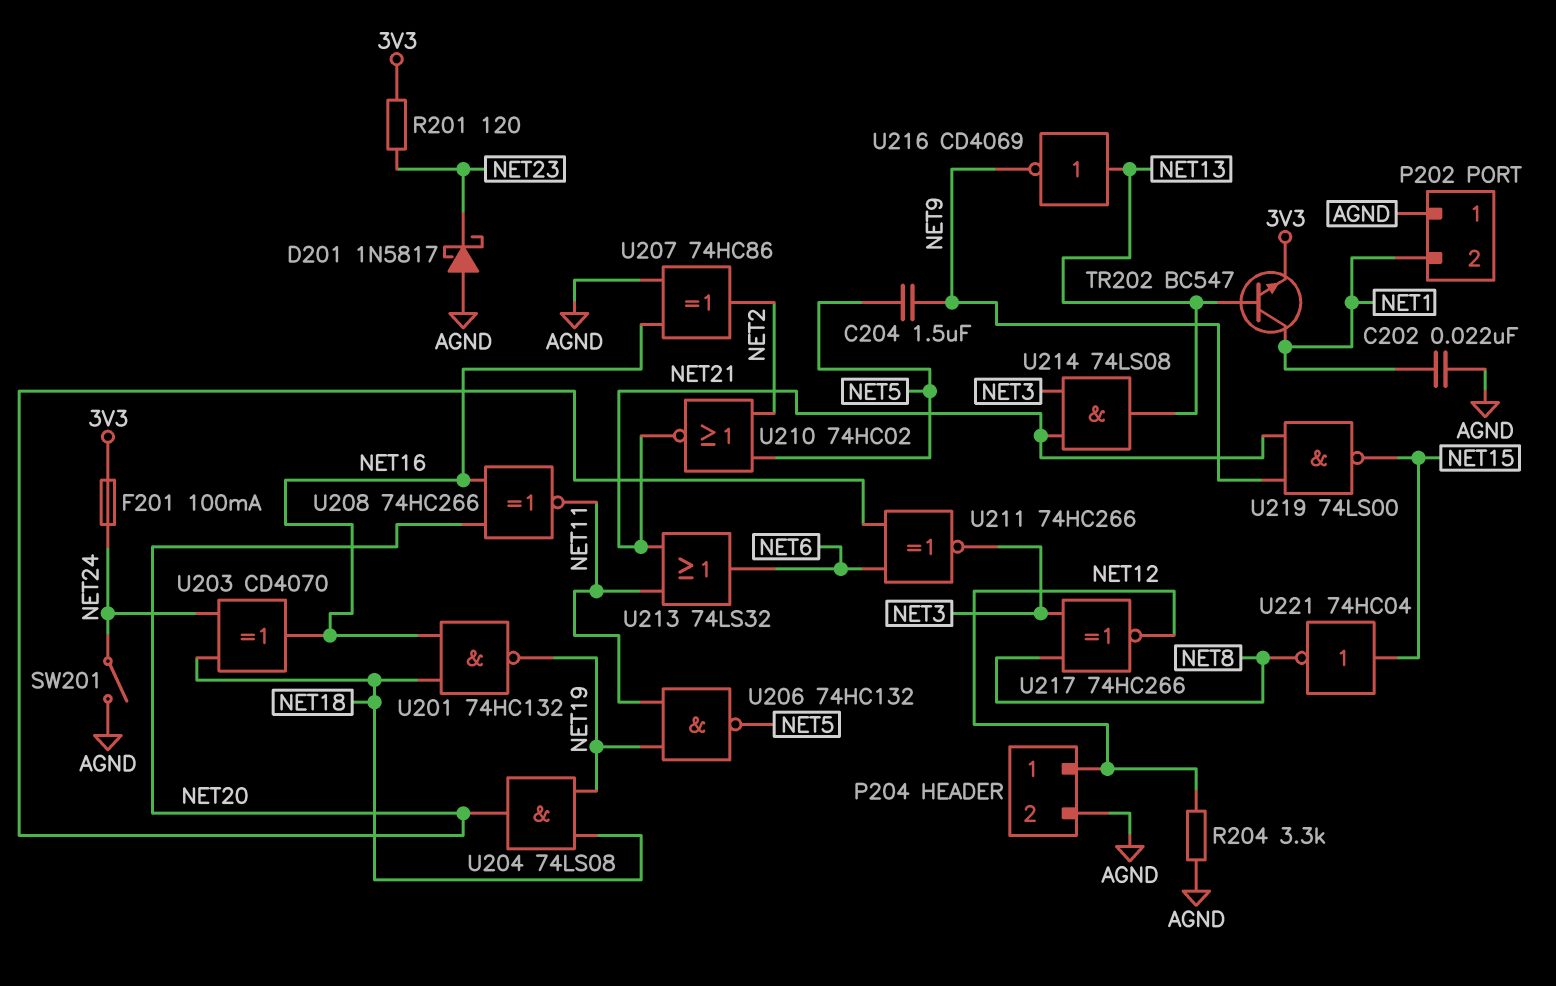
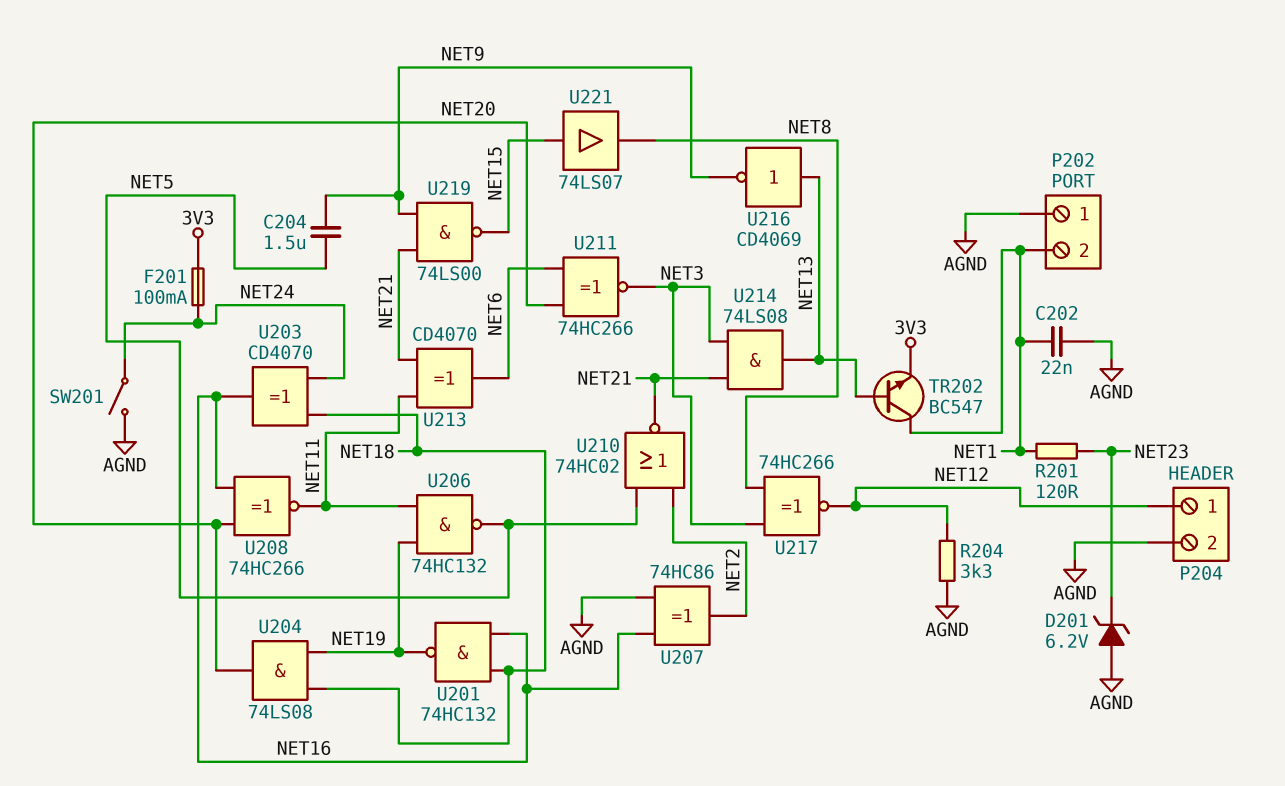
D201: schottky 1N5817 (A AGND, K NET23) -> zener 6.2V (A AGND, K NET23)
R201: 120 (3V3, NET23) -> 120 (NET1, NET23)
U213: OR 74LS32 (in NET11, in NET21, out NET6) -> XOR CD4070 (in NET11, in NET21, out NET6)
U221: NOT 74HC04 (in NET15, out NET8) -> buffer 74LS07 (in NET15, out NET8)

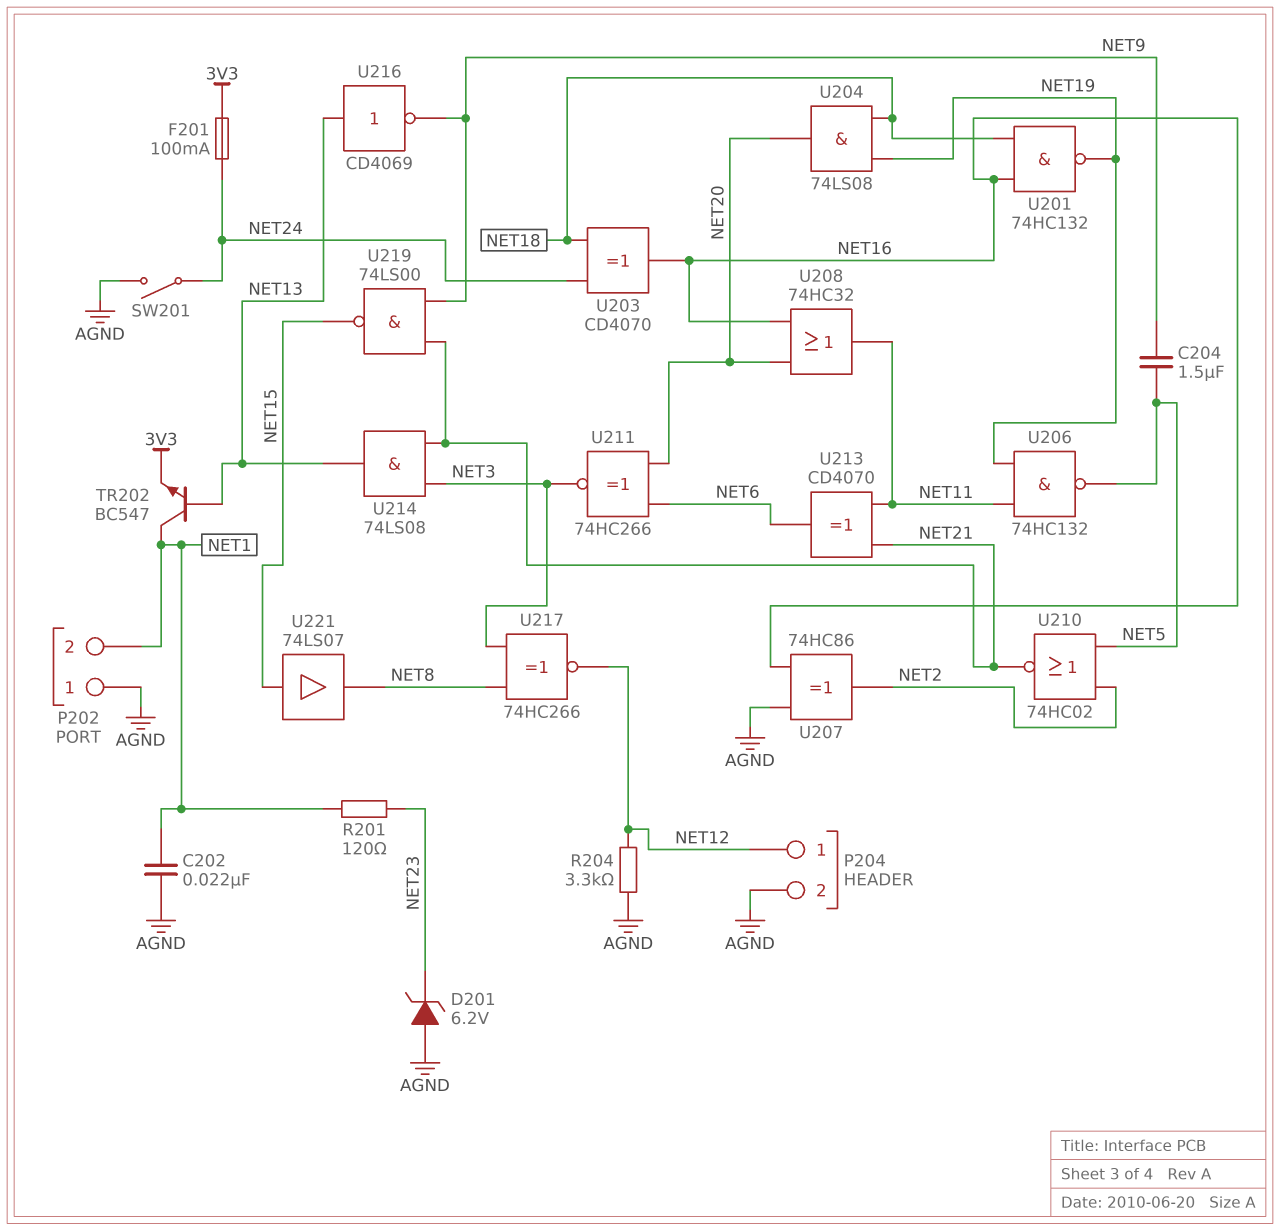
U208: XNOR 74HC266 (in NET16, in NET20, out NET11) -> OR 74HC32 (in NET16, in NET20, out NET11)

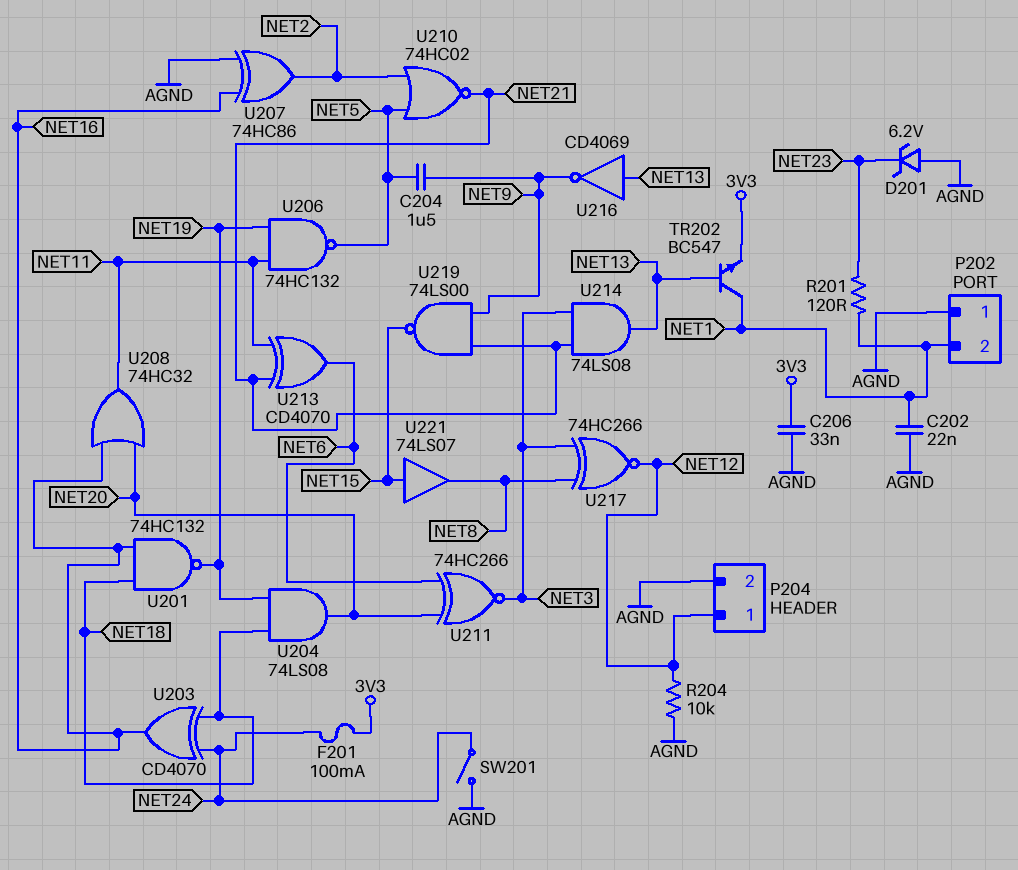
C206: none -> 33nF (3V3, AGND)
R204: 3.3k (AGND, NET12) -> 10k (AGND, NET12)

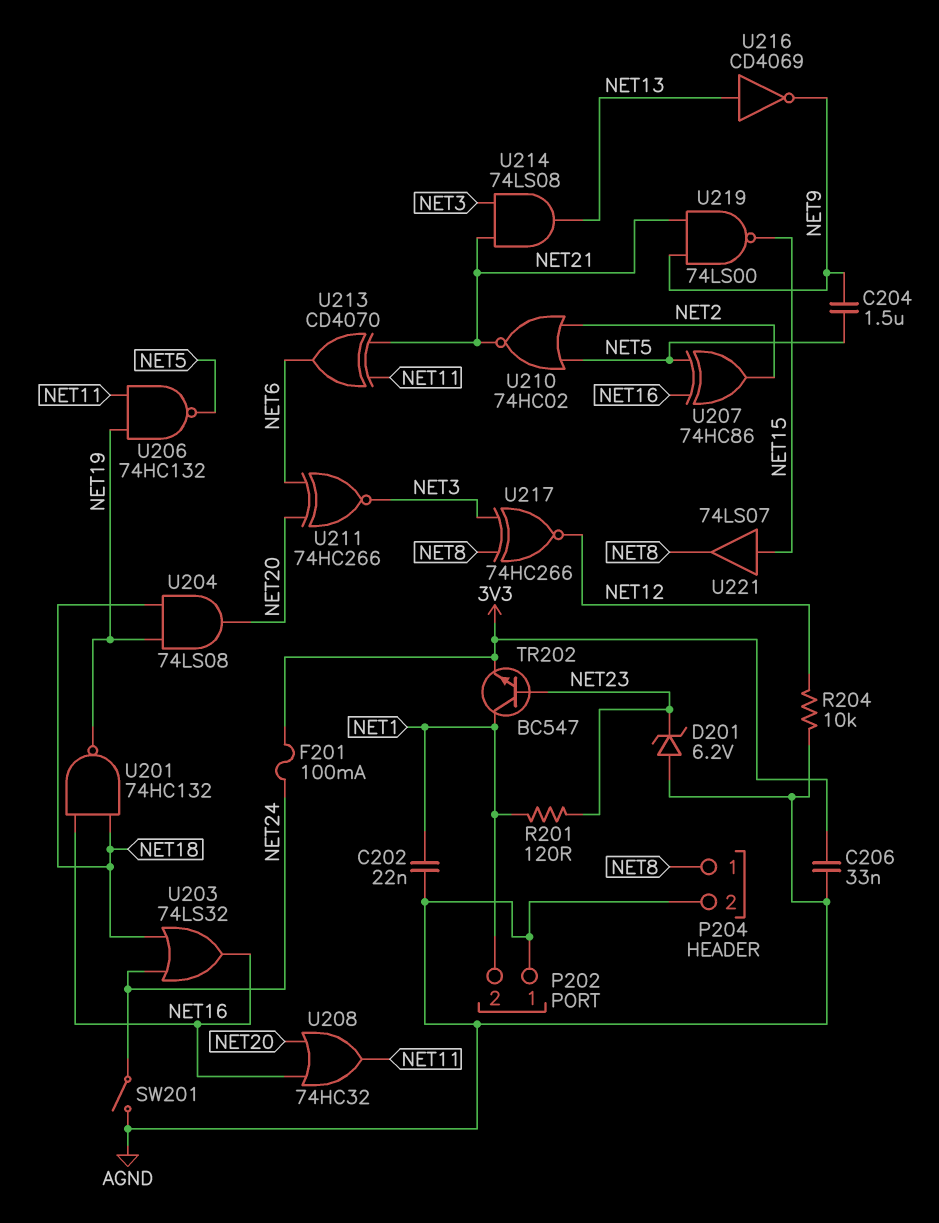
P204 pin 1: NET12 -> NET8
TR202: NPN BC547 (B NET13, C NET1, E 3V3) -> NPN BC547 (B NET23, C NET1, E 3V3)
U203: XOR CD4070 (in NET18, in NET24, out NET16) -> OR 74LS32 (in NET18, in NET24, out NET16)
U207: XOR 74HC86 (in AGND, in NET16, out NET2) -> XOR 74HC86 (in NET5, in NET16, out NET2)

